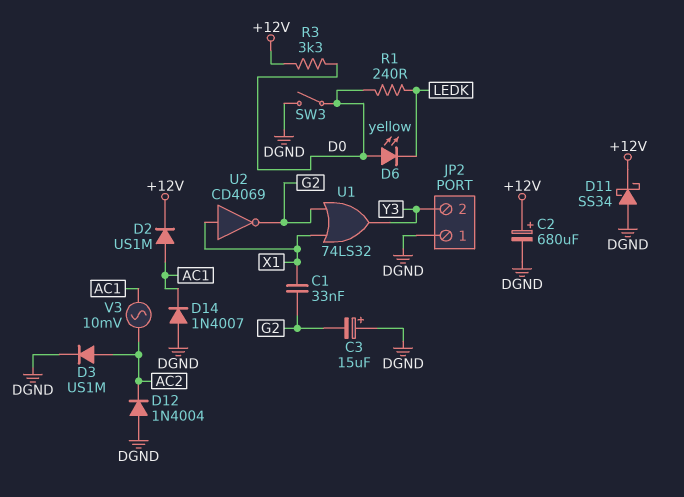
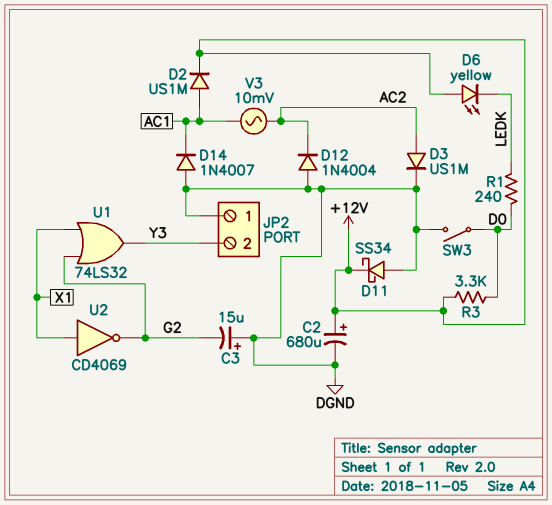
C1: 33nF (G2, X1) -> none
D6: LED yellow (A D0, K LEDK) -> LED yellow (A +12V, K LEDK)

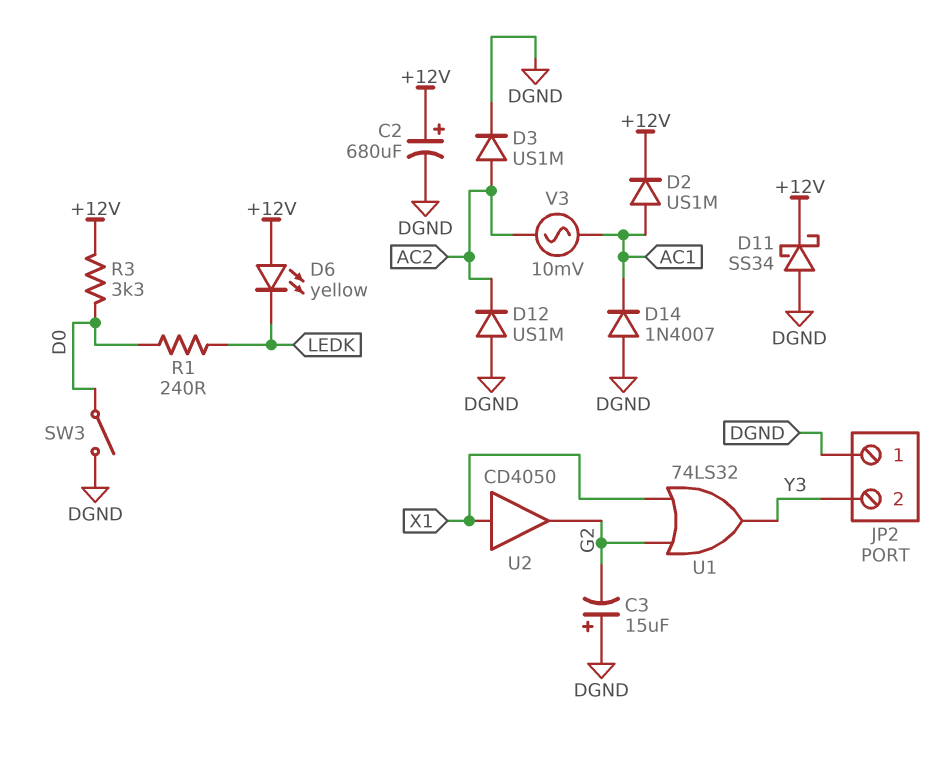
D12: diode 1N4004 (A DGND, K AC2) -> diode US1M (A DGND, K AC2)
U2: NOT CD4069 (in X1, out G2) -> buffer CD4050 (in X1, out G2)

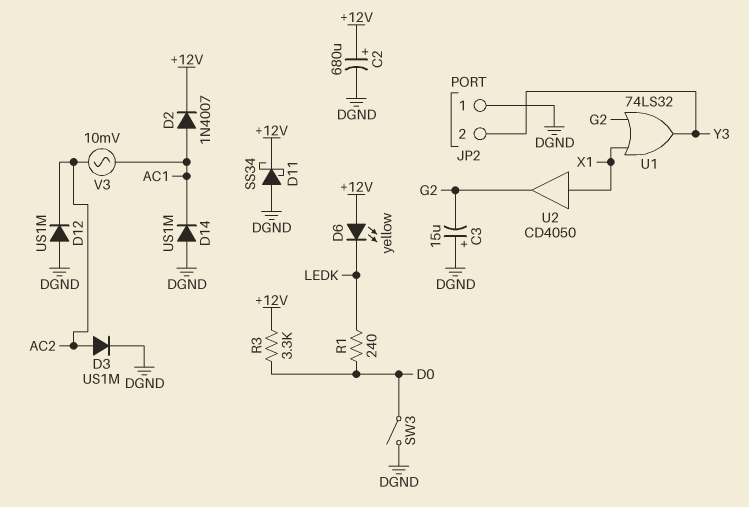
D2: diode US1M (A AC1, K +12V) -> diode 1N4007 (A AC1, K +12V)
D14: diode 1N4007 (A DGND, K AC1) -> diode US1M (A DGND, K AC1)

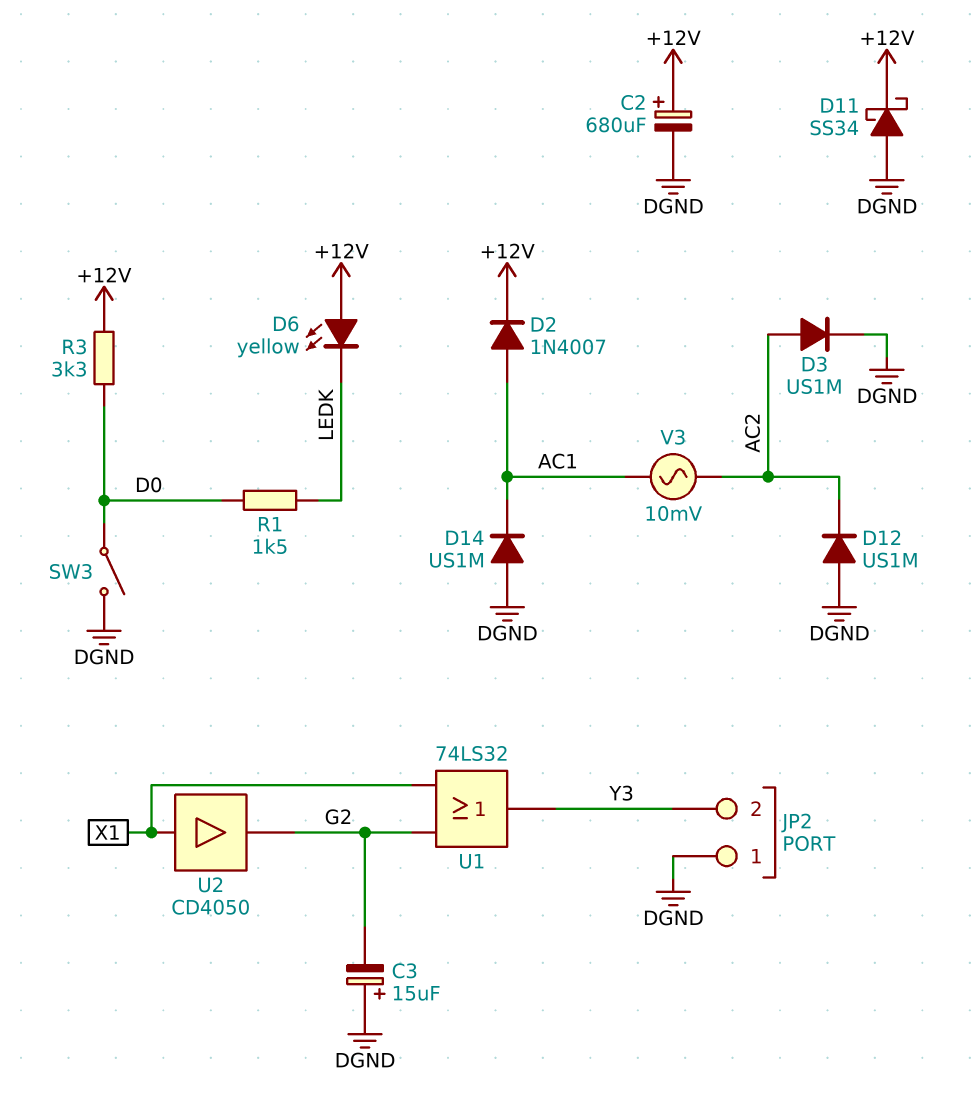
R1: 240 (D0, LEDK) -> 1.5k (D0, LEDK)

